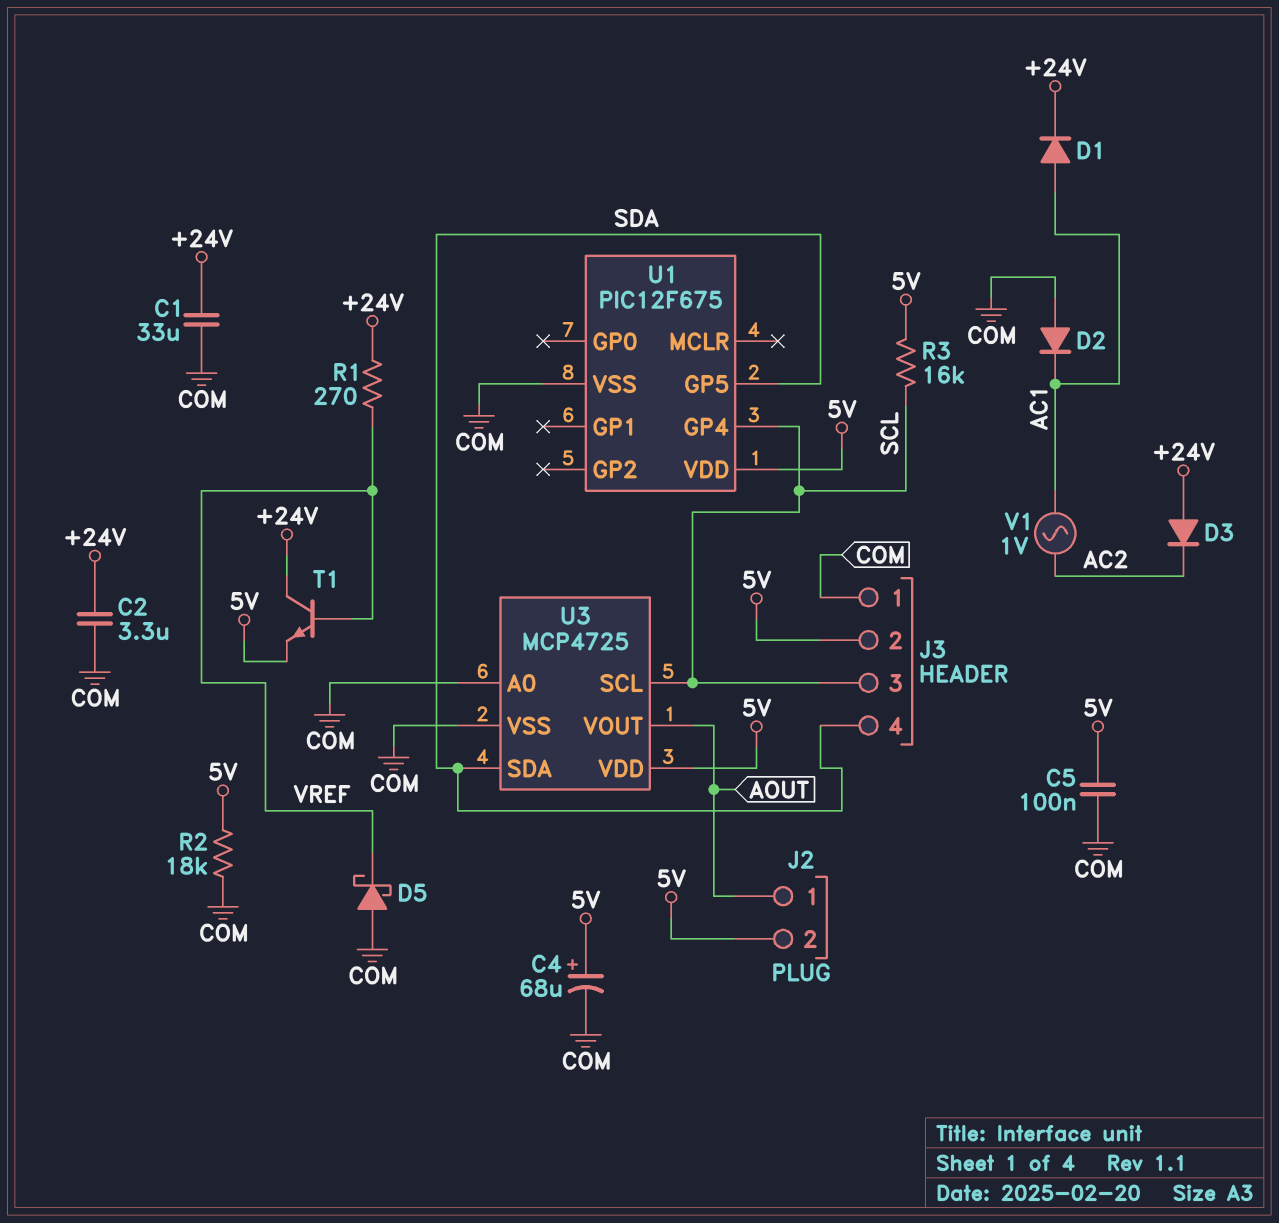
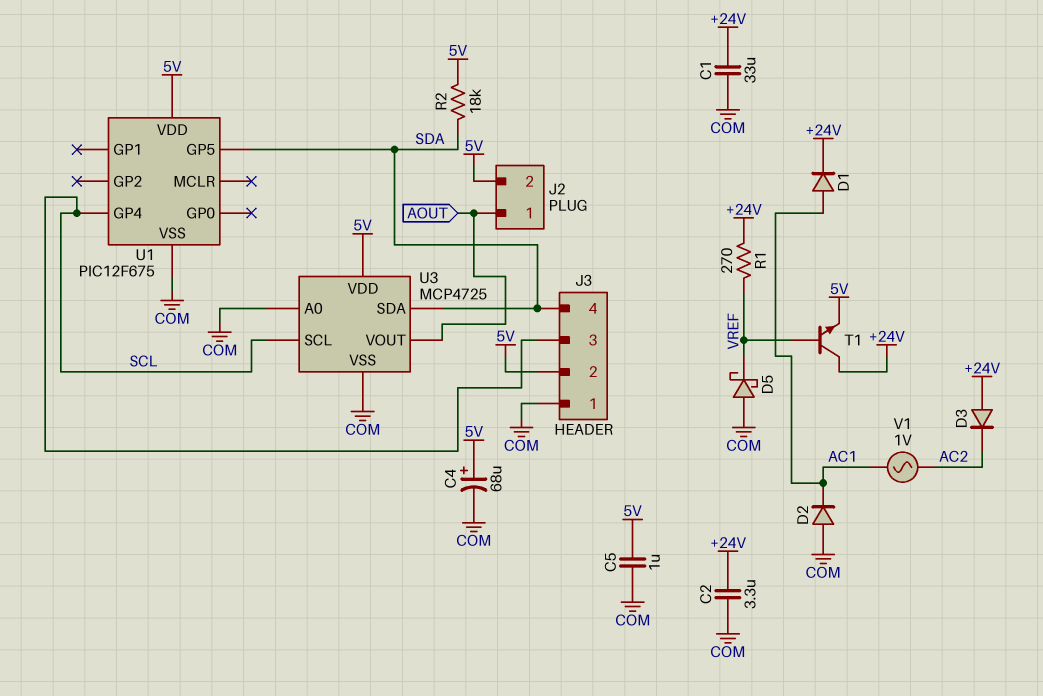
C5: 100nF (5V, COM) -> 1uF (5V, COM)
R2: 18k (5V, COM) -> 18k (5V, SDA)
R3: 16k (5V, SCL) -> none

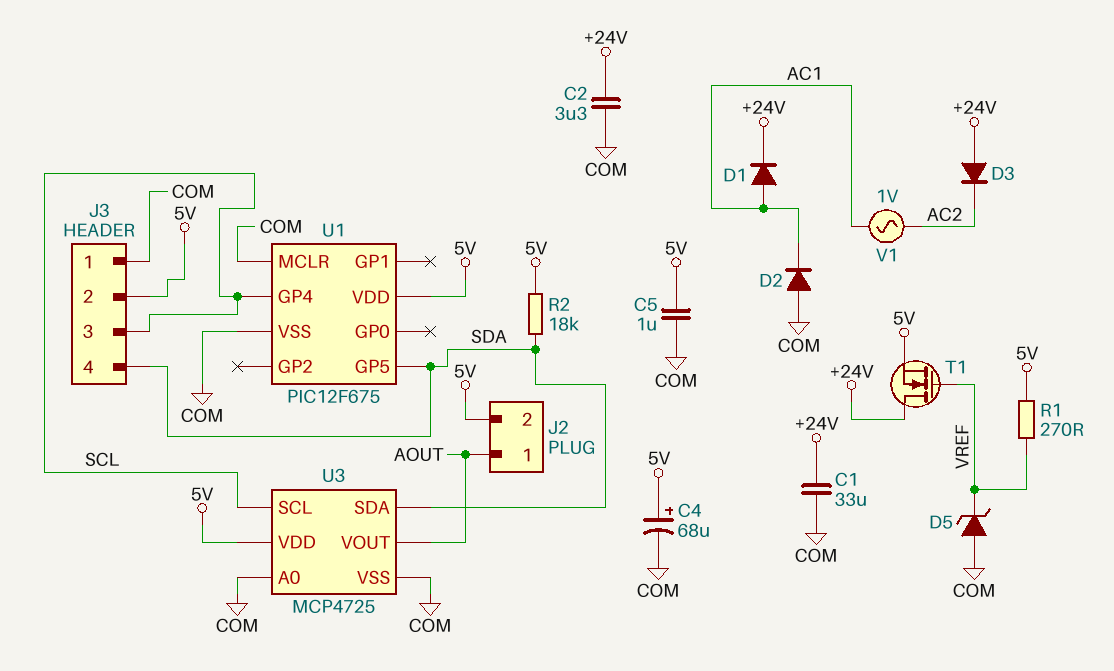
D5: schottky (A COM, K VREF) -> zener (A COM, K VREF)
R1: 270 (+24V, VREF) -> 270 (5V, VREF)
T1: NPN (B VREF, C +24V, E 5V) -> NMOS (G VREF, D +24V, S 5V)
U1 pin MCLR: none -> COM

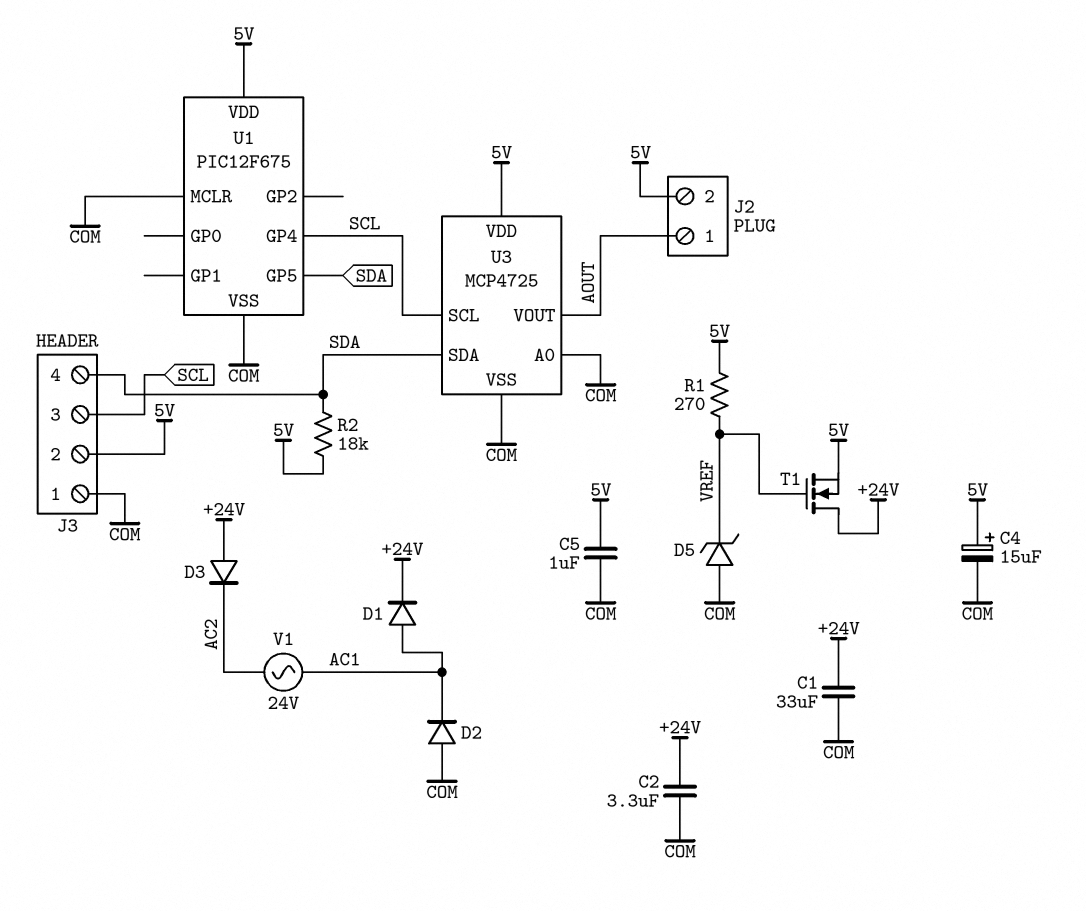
C4: 68uF (plus 5V, minus COM) -> 15uF (plus 5V, minus COM)
V1: AC 1V (AC1, AC2) -> AC 24V (AC1, AC2)

